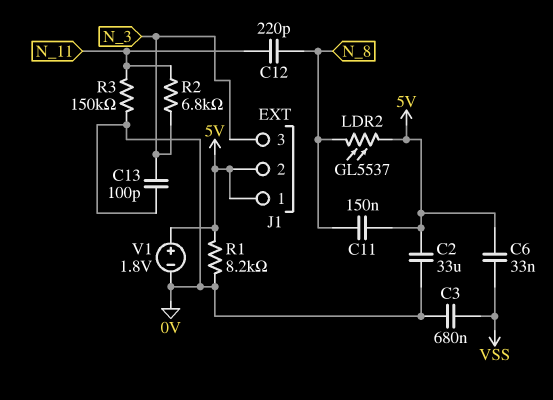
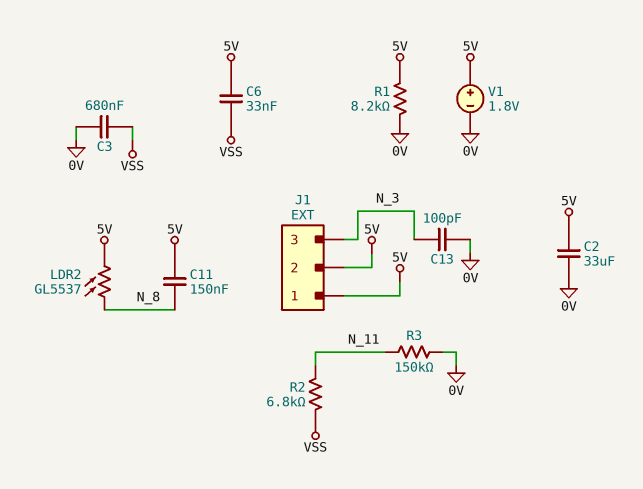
C12: 220pF (N_8, N_11) -> none
R2: 6.8k (N_3, N_11) -> 6.8k (N_11, VSS)

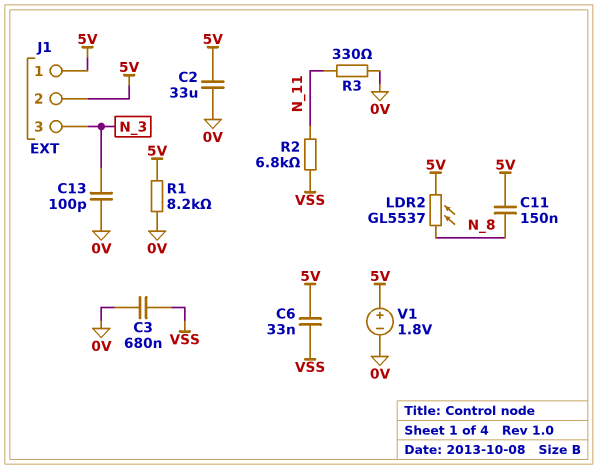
R3: 150k (0V, N_11) -> 330 (0V, N_11)

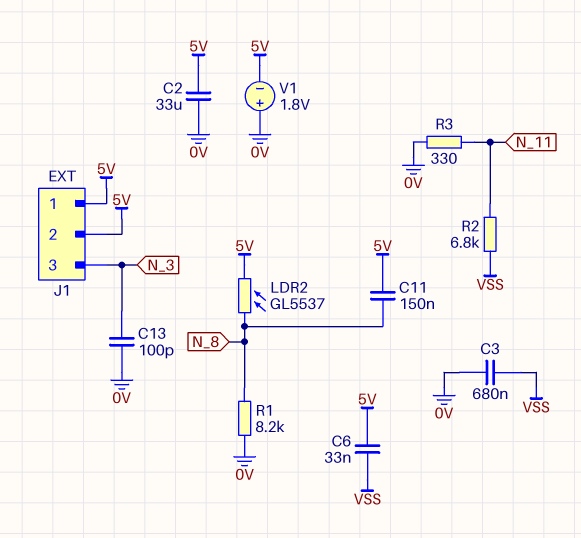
R1: 8.2k (0V, 5V) -> 8.2k (0V, N_8)
V1: 1.8V (plus 5V, minus 0V) -> 1.8V (plus 0V, minus 5V)

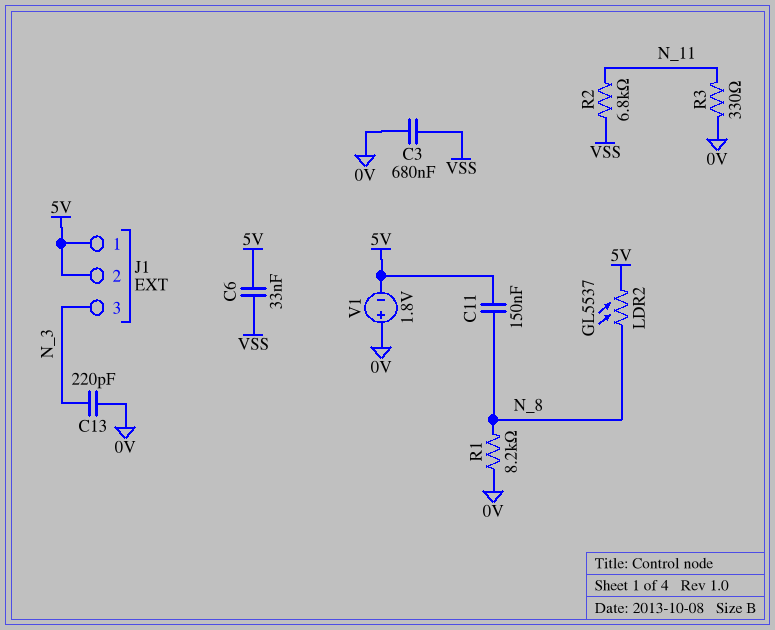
C2: 33uF (0V, 5V) -> none
C13: 100pF (0V, N_3) -> 220pF (0V, N_3)

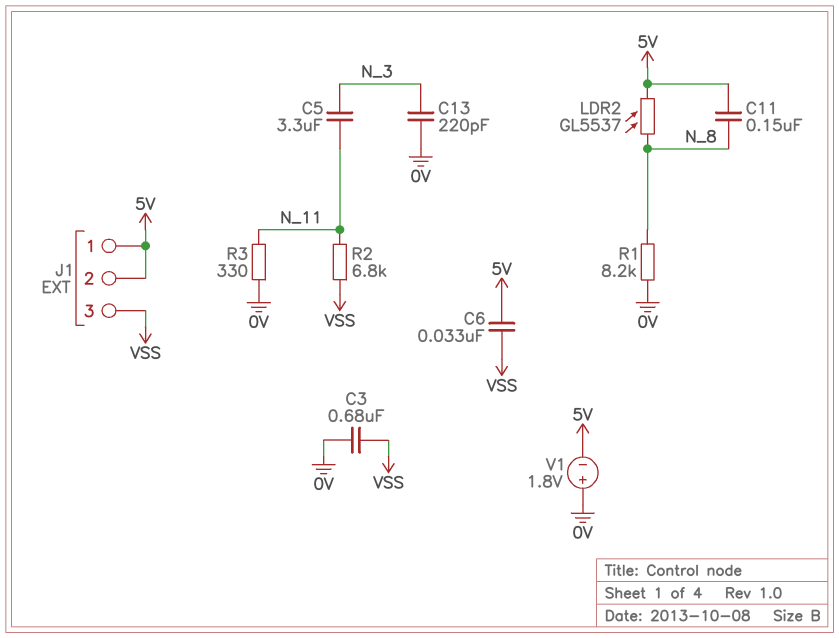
C5: none -> 3.3uF (N_3, N_11)
J1 pin 3: N_3 -> VSS

